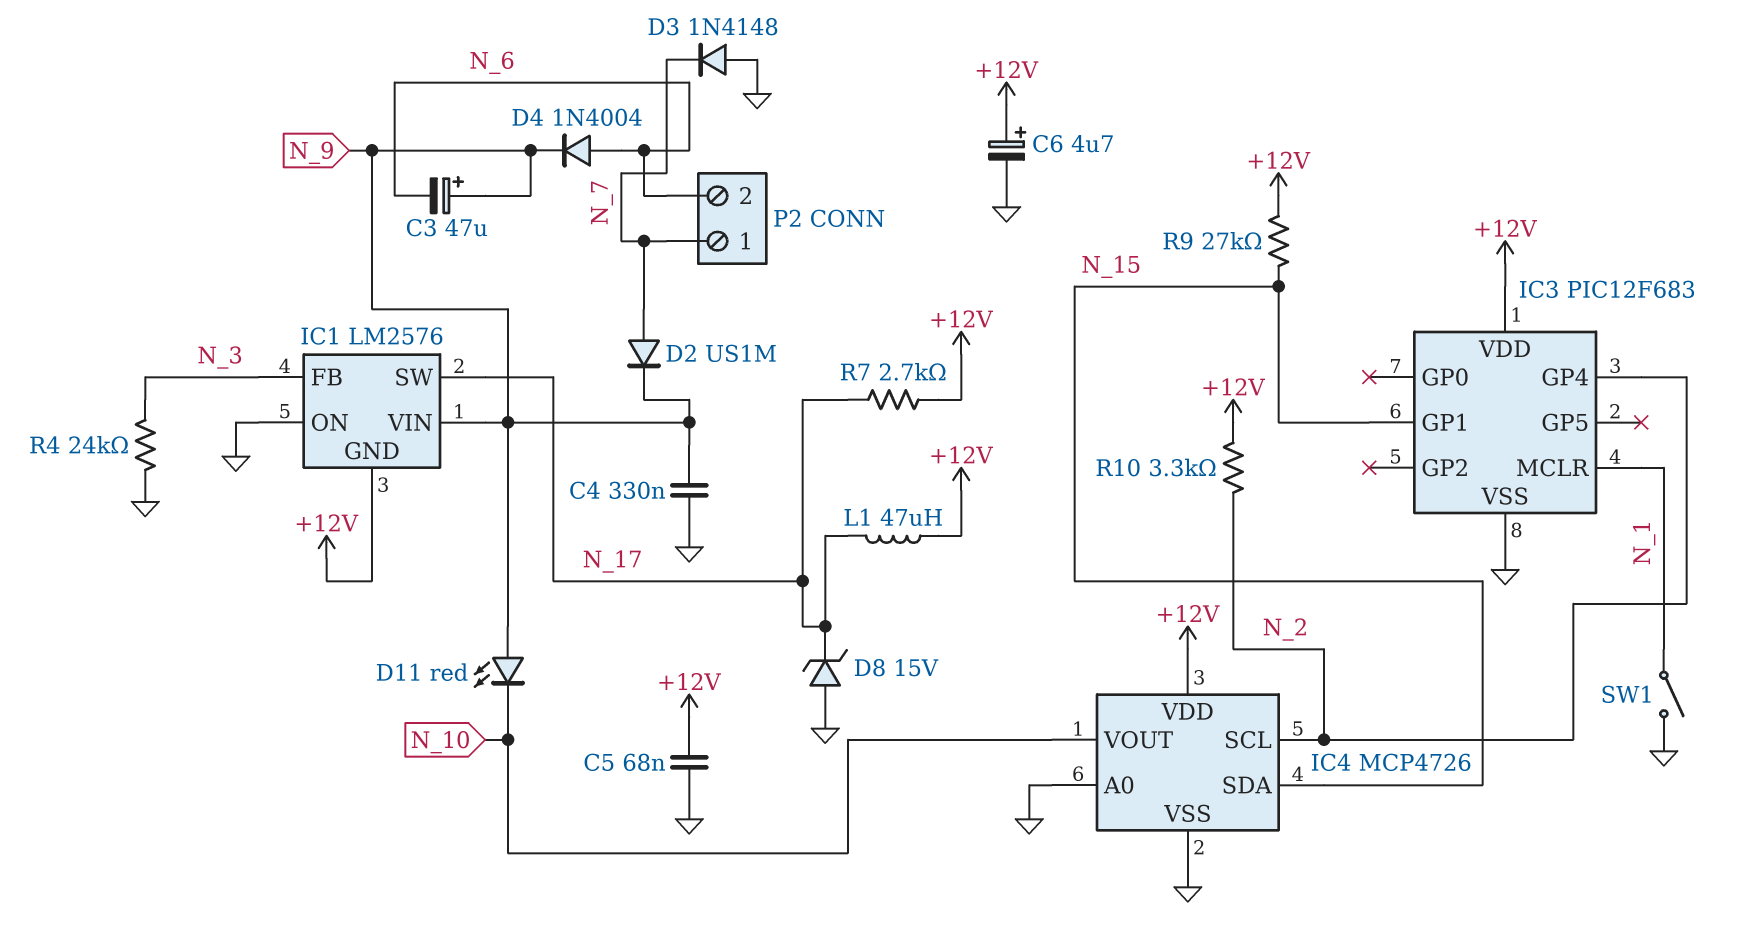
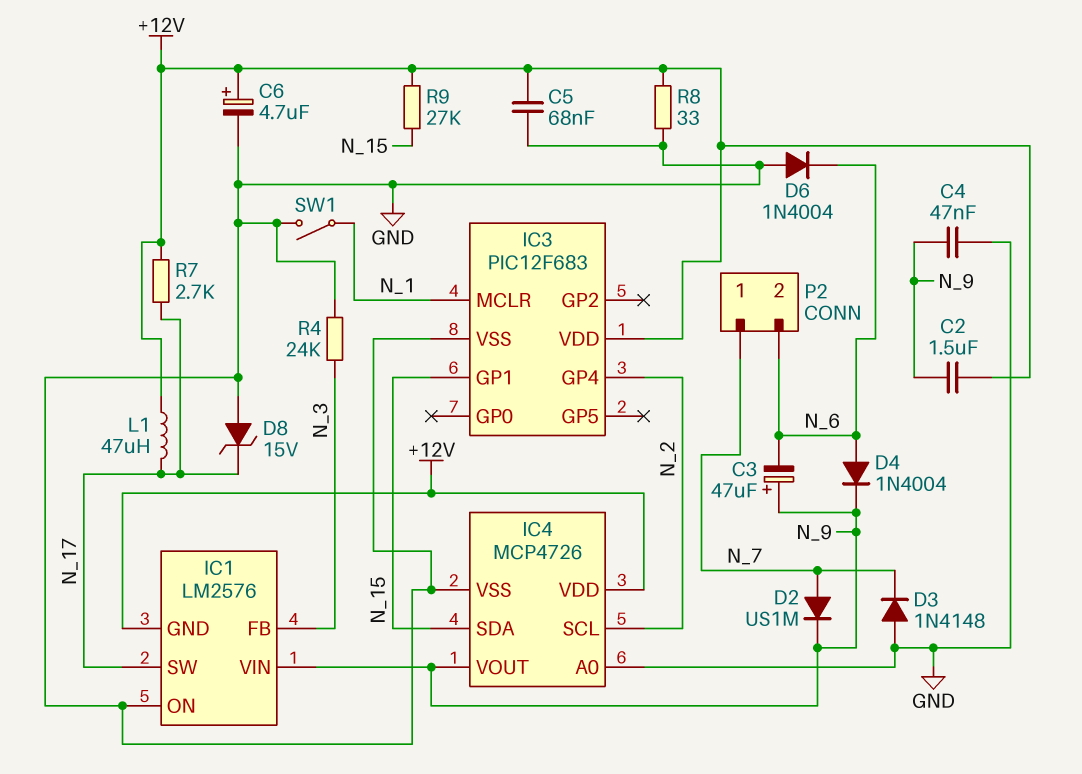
C2: none -> 1.5uF (+12V, N_9)
C4: 330nF (GND, N_9) -> 47nF (GND, N_9)
D6: none -> diode 1N4004 (A GND, K N_6)
D11: LED red (A N_9, K N_10) -> none
IC4 pin VOUT: N_10 -> N_9
R8: none -> 33 (+12V, GND)
R10: 3.3k (+12V, N_2) -> none

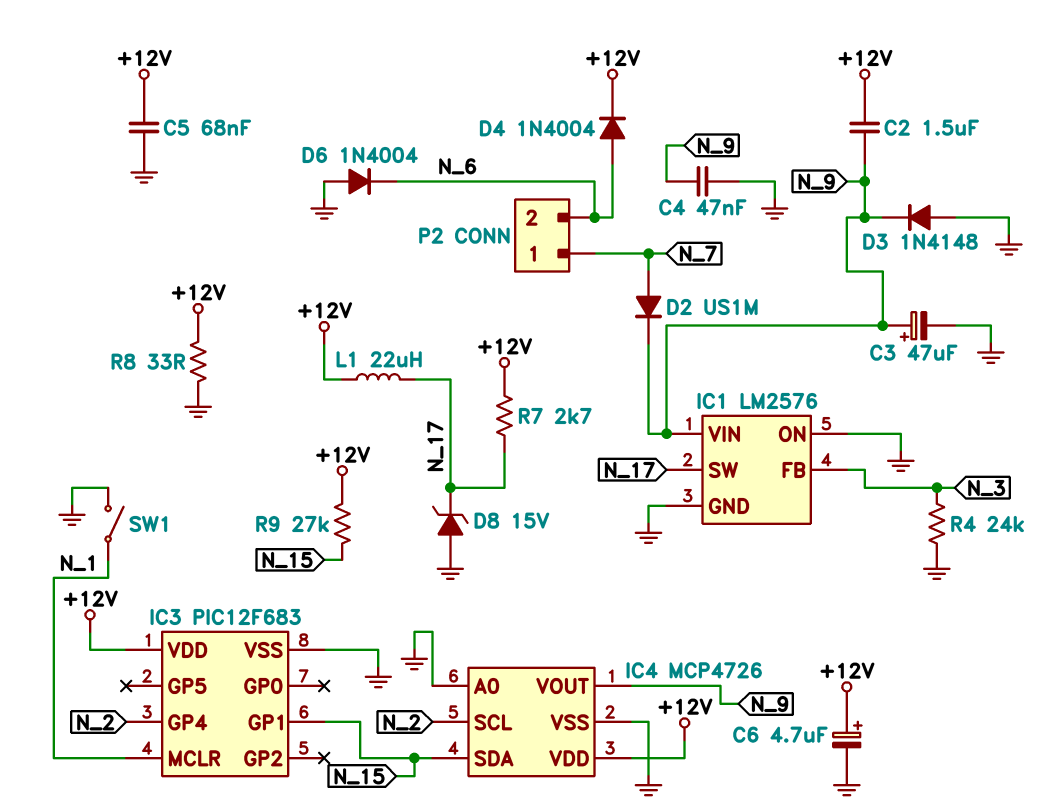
C3: 47uF (plus N_9, minus N_6) -> 47uF (plus N_9, minus GND)
D3: diode 1N4148 (A GND, K N_7) -> diode 1N4148 (A GND, K N_9)
D4: diode 1N4004 (A N_6, K N_9) -> diode 1N4004 (A N_6, K +12V)
IC1 pin GND: +12V -> GND
L1: 47uH (+12V, N_17) -> 22uH (+12V, N_17)

